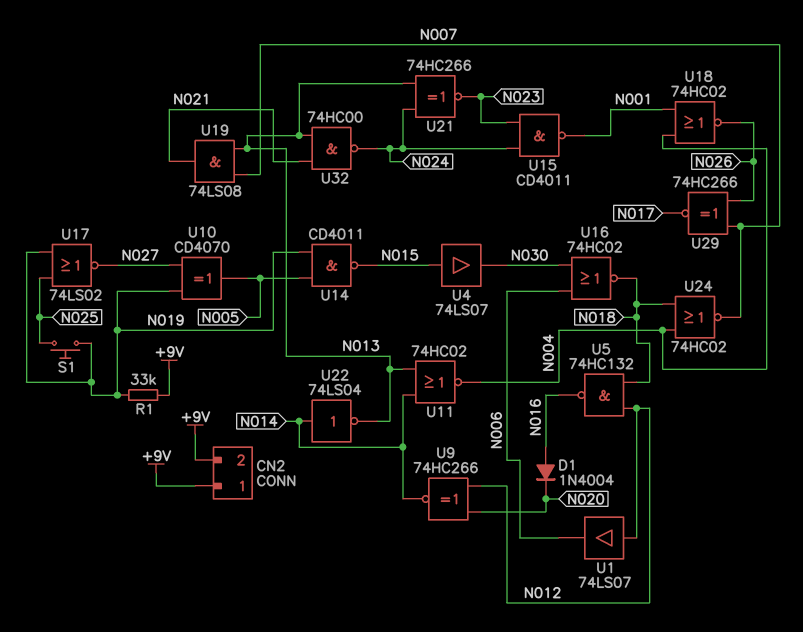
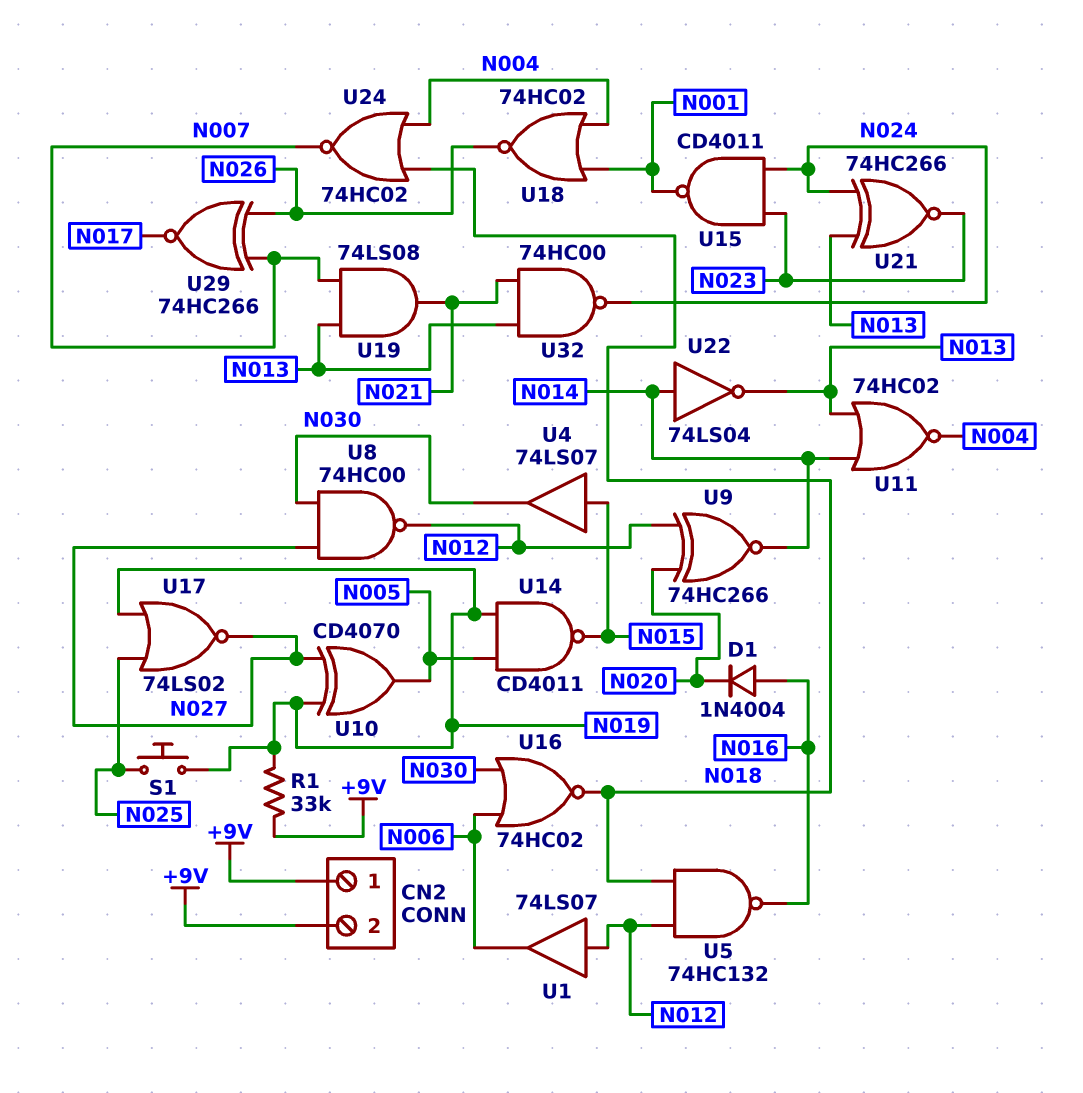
U8: none -> NAND 74HC00 (in N027, in N030, out N012)

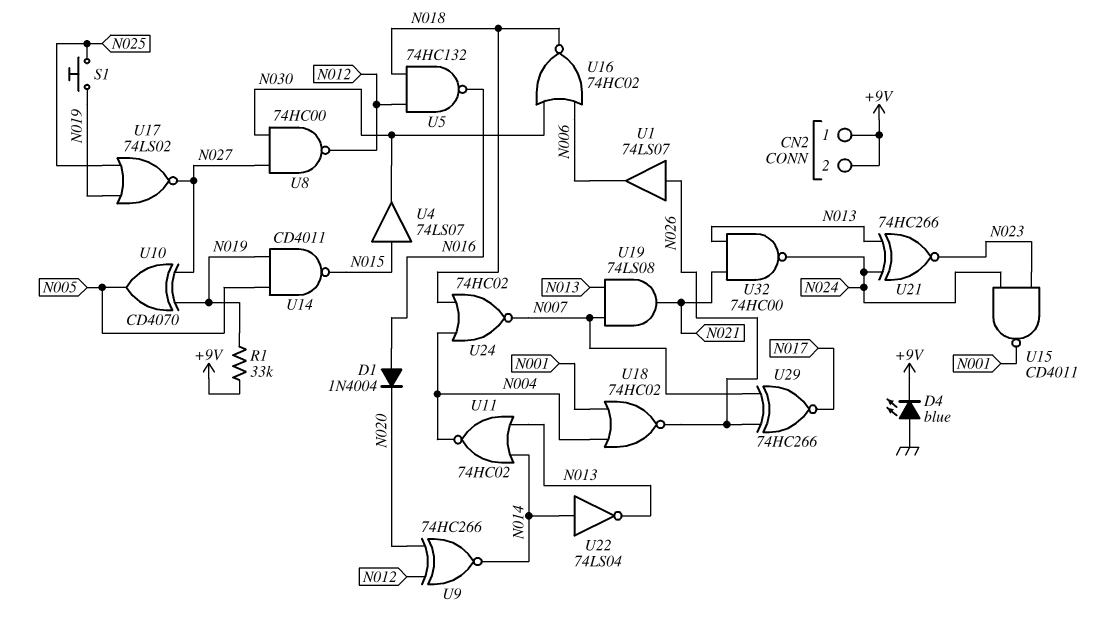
D4: none -> LED blue (A GND, K +9V)
U1: buffer 74LS07 (in N012, out N006) -> buffer 74LS07 (in N026, out N006)

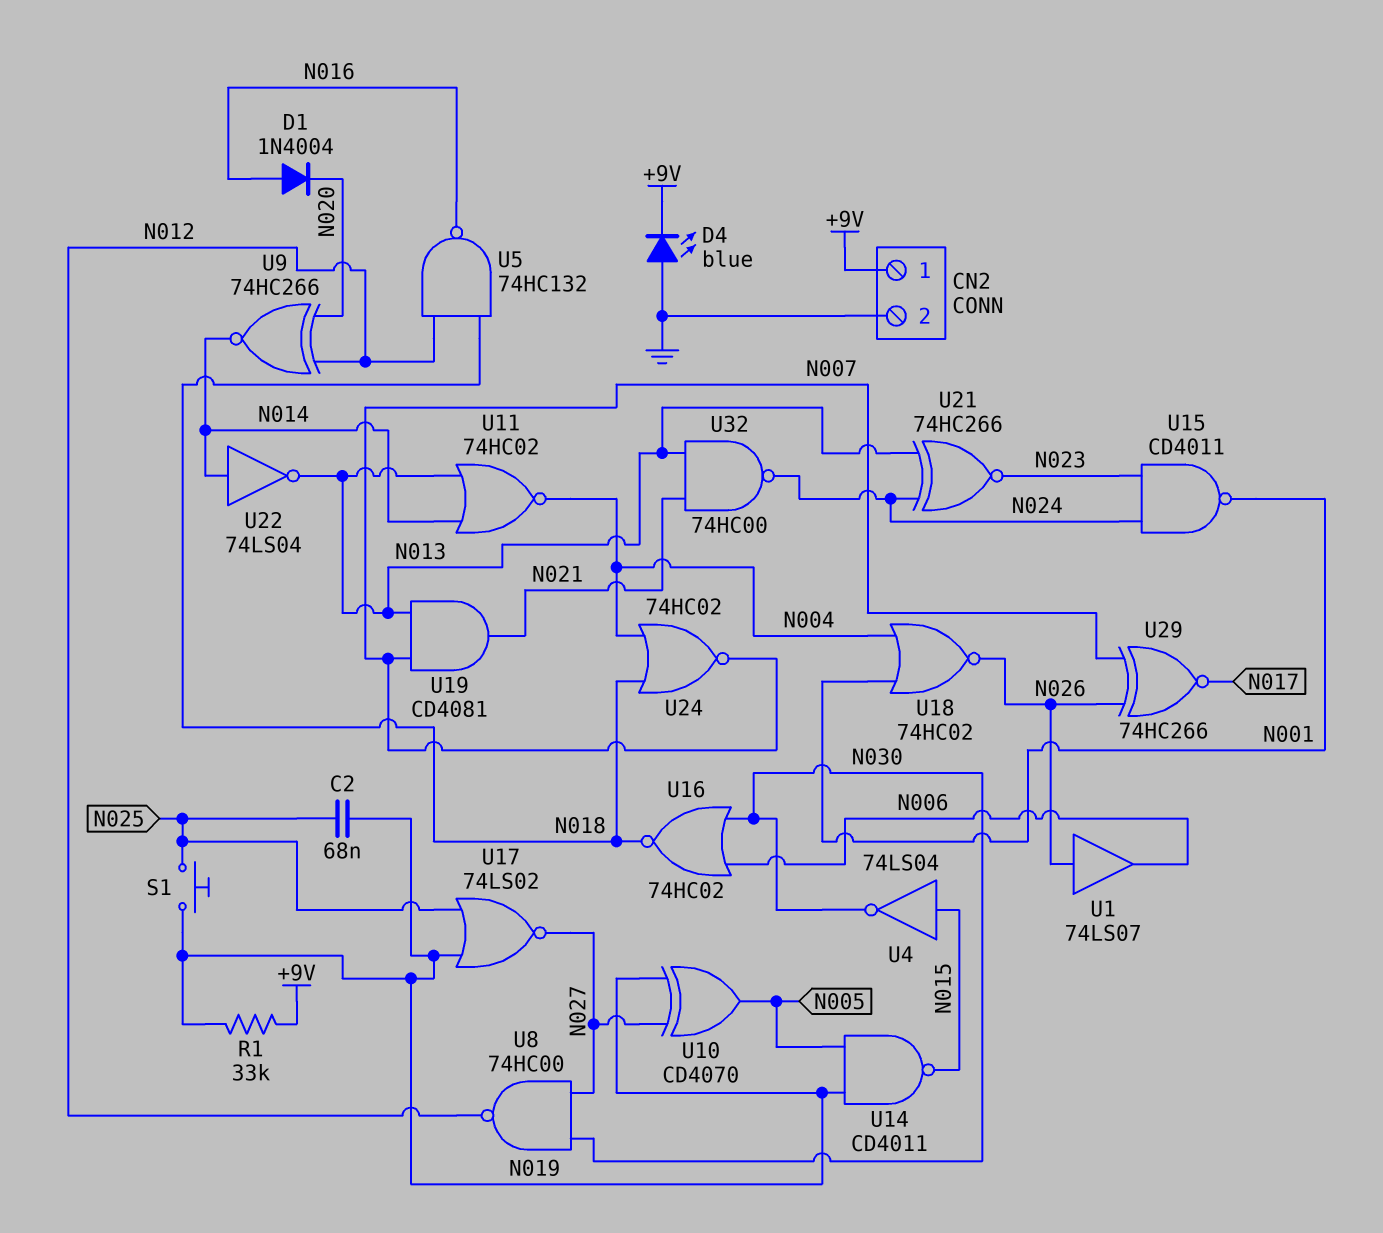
C2: none -> 68nF (N019, N025)
CN2 pin 2: +9V -> GND
U4: buffer 74LS07 (in N015, out N030) -> NOT 74LS04 (in N015, out N030)
U19: AND 74LS08 (in N007, in N013, out N021) -> AND CD4081 (in N007, in N013, out N021)

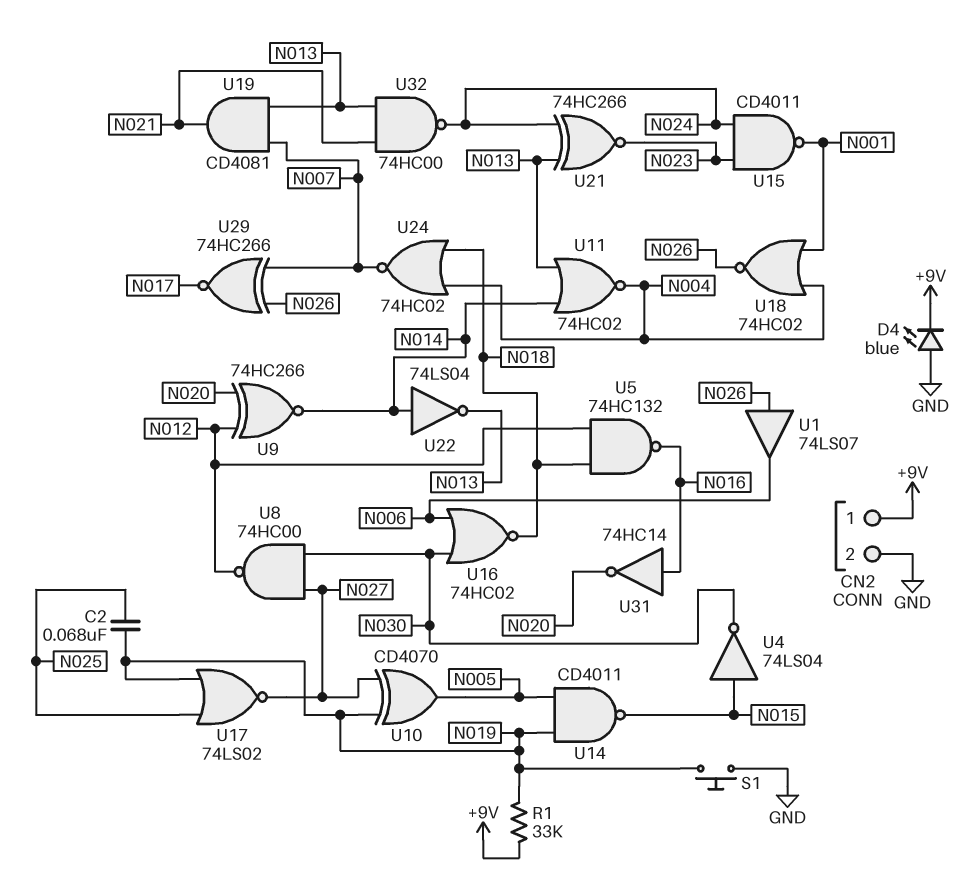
D1: diode 1N4004 (A N016, K N020) -> none
S1: button (N019, N025) -> button (GND, N019)
U31: none -> NOT 74HC14 (in N016, out N020)

